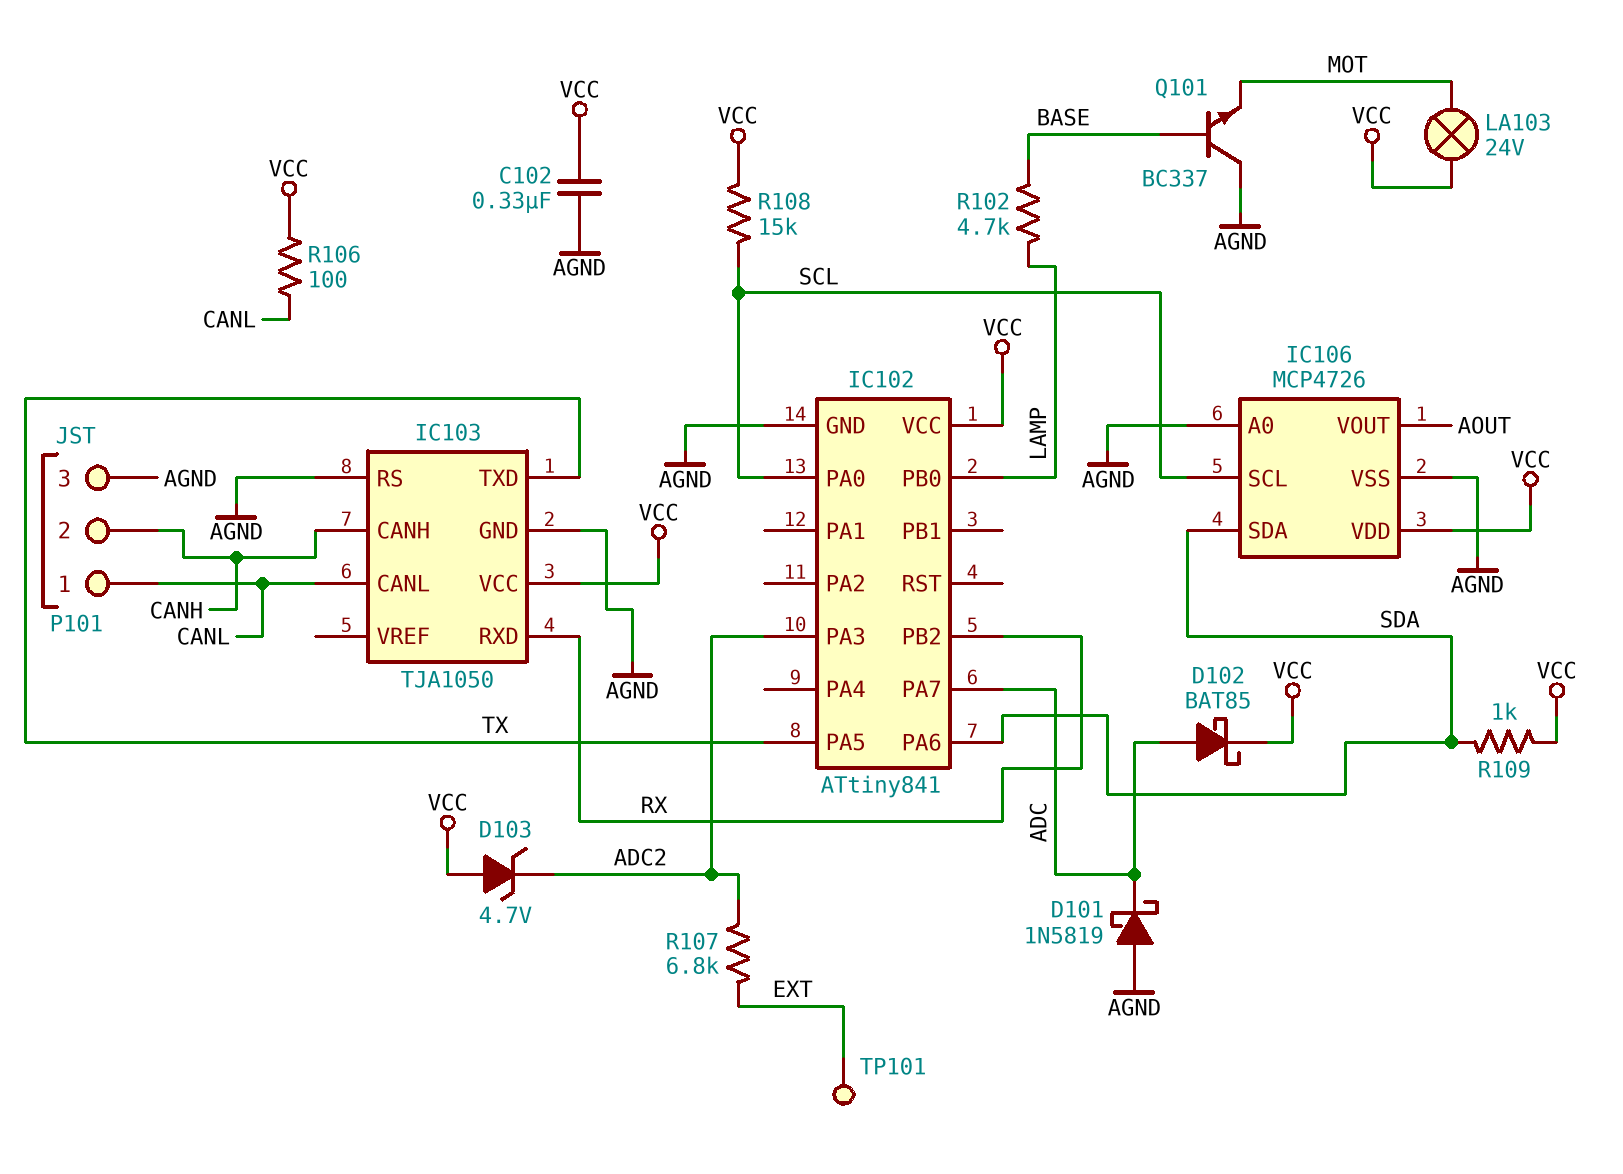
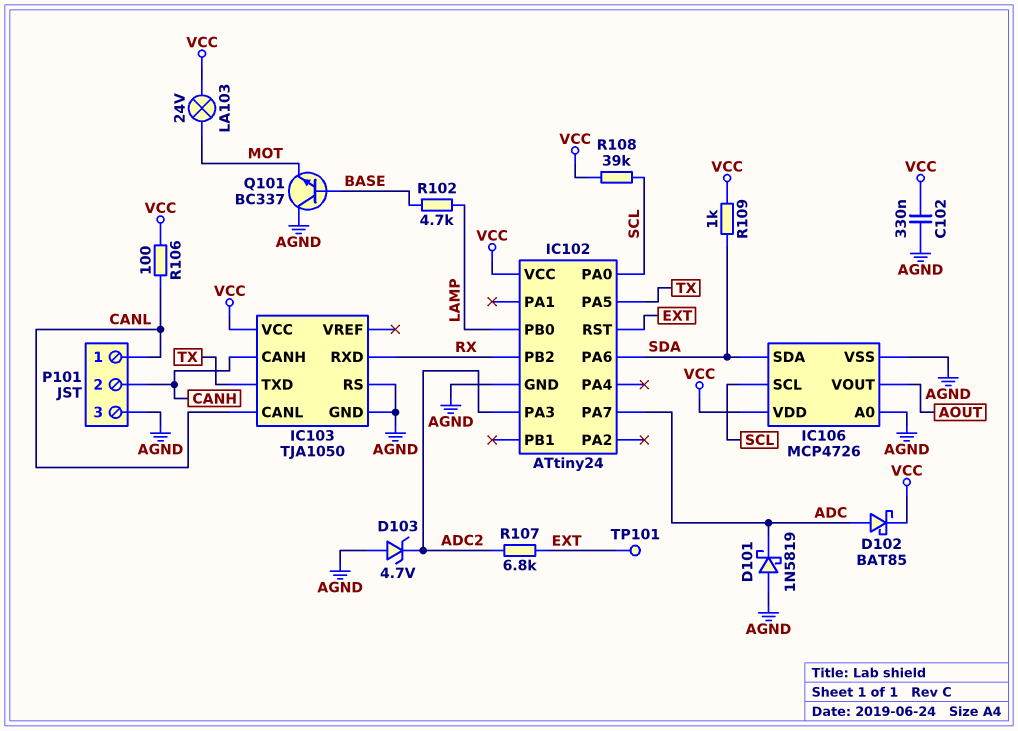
D103: zener 4.7V (A VCC, K ADC2) -> zener 4.7V (A AGND, K ADC2)
IC102: ATtiny841 -> ATtiny24
IC102 pin RST: none -> EXT
R108: 15k (SCL, VCC) -> 39k (SCL, VCC)

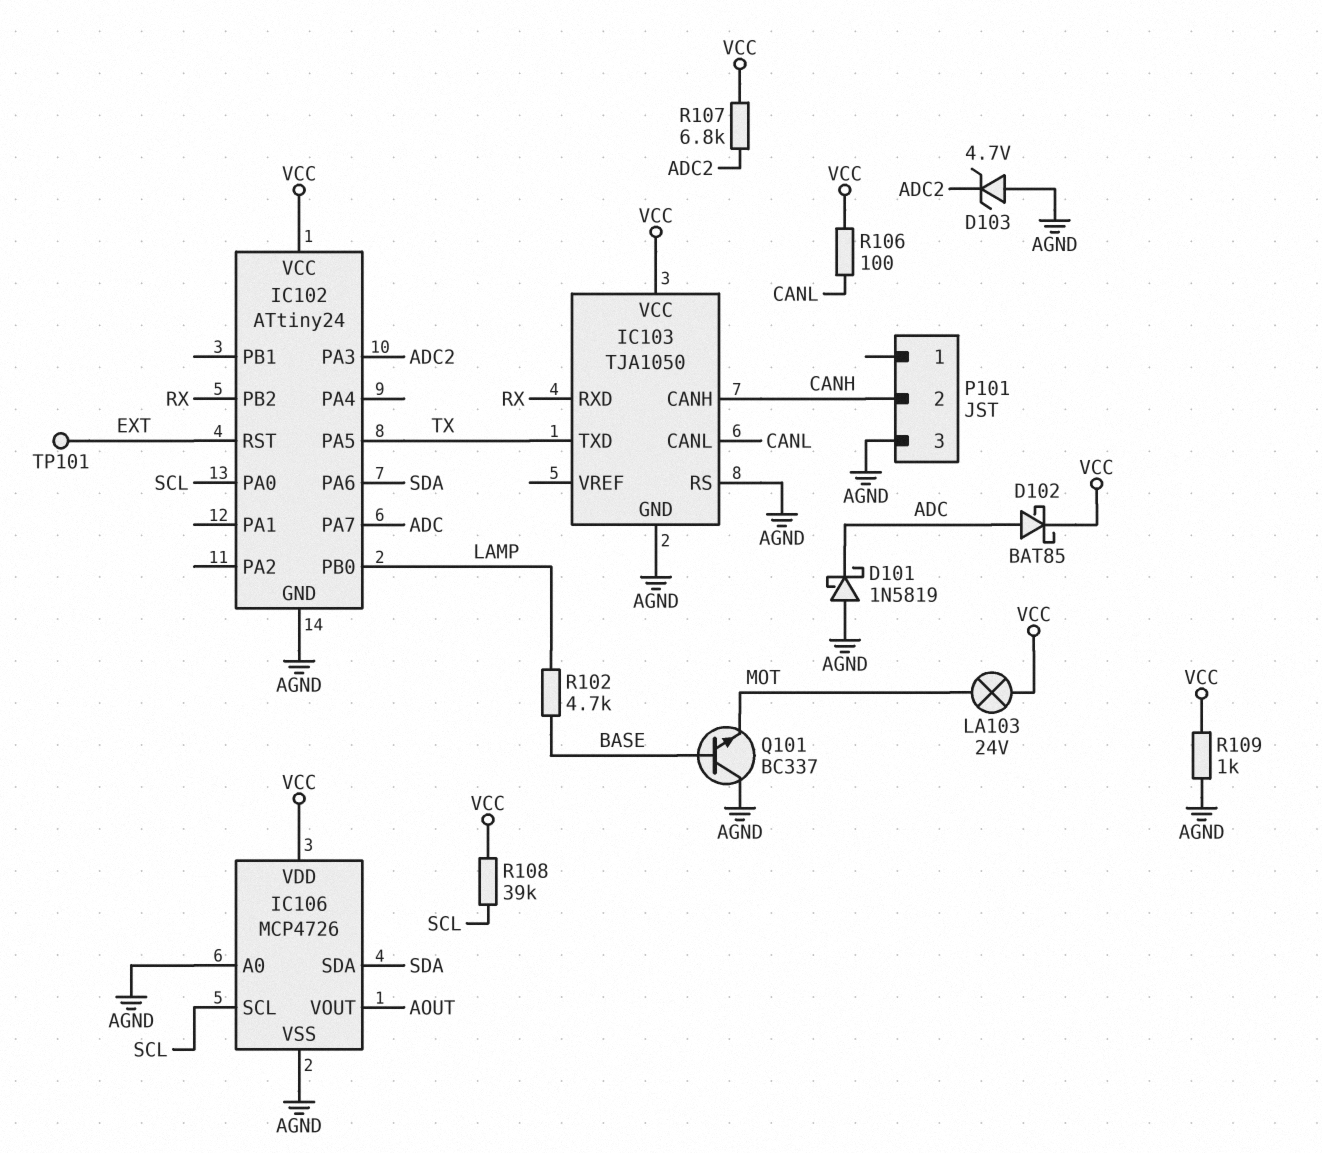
C102: 330nF (AGND, VCC) -> none
P101 pin 1: CANL -> none
R107: 6.8k (ADC2, EXT) -> 6.8k (ADC2, VCC)
R109: 1k (SDA, VCC) -> 1k (AGND, VCC)

